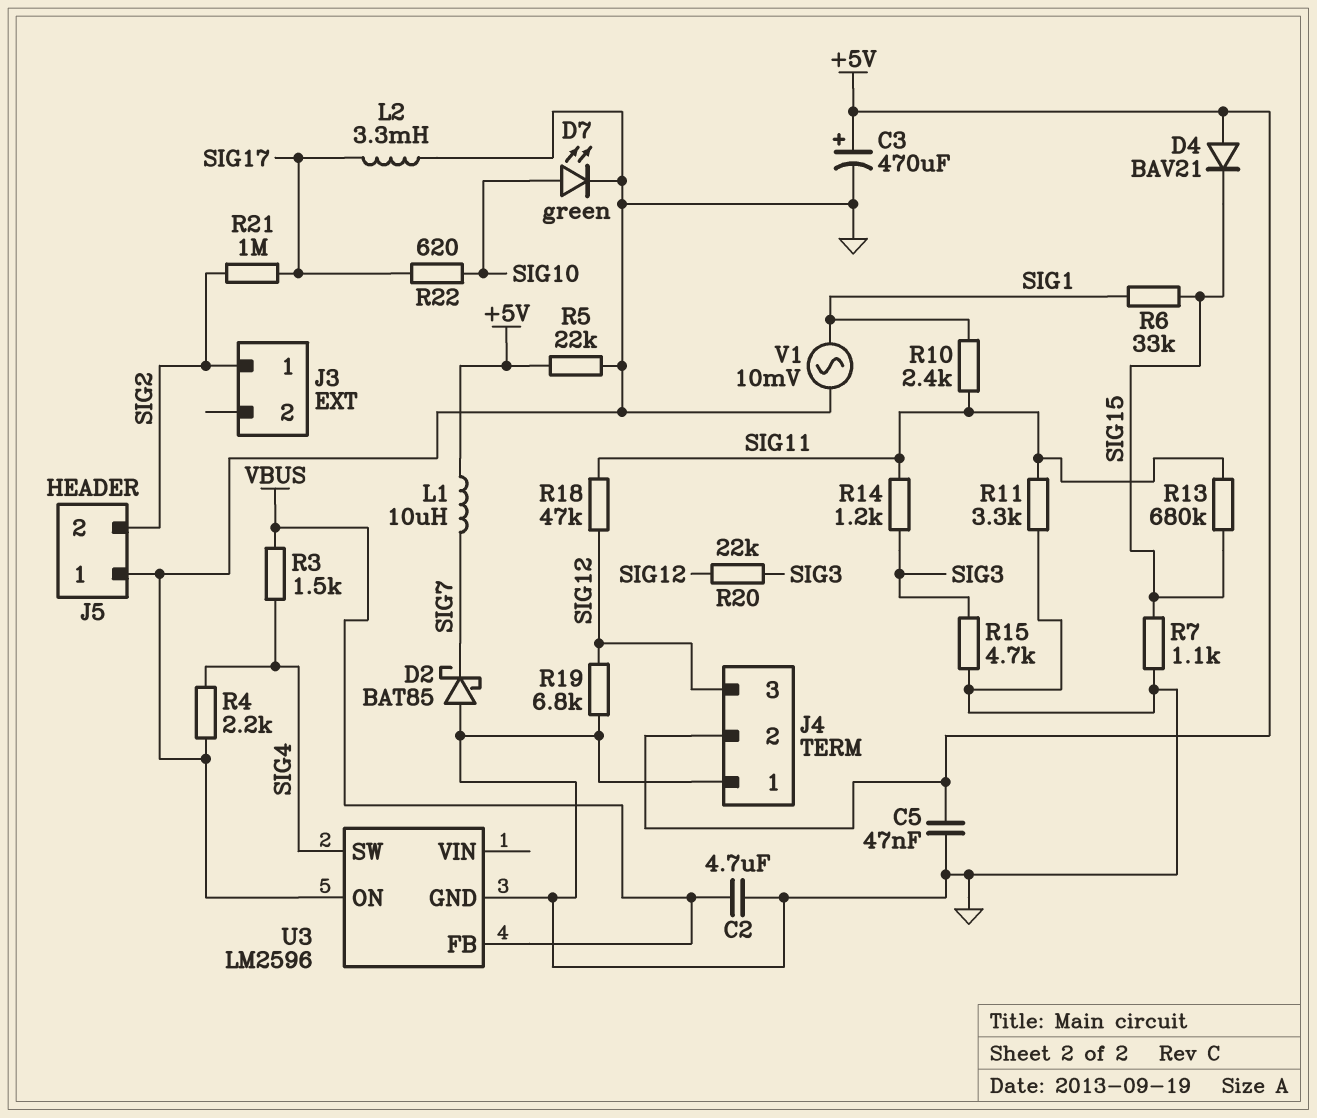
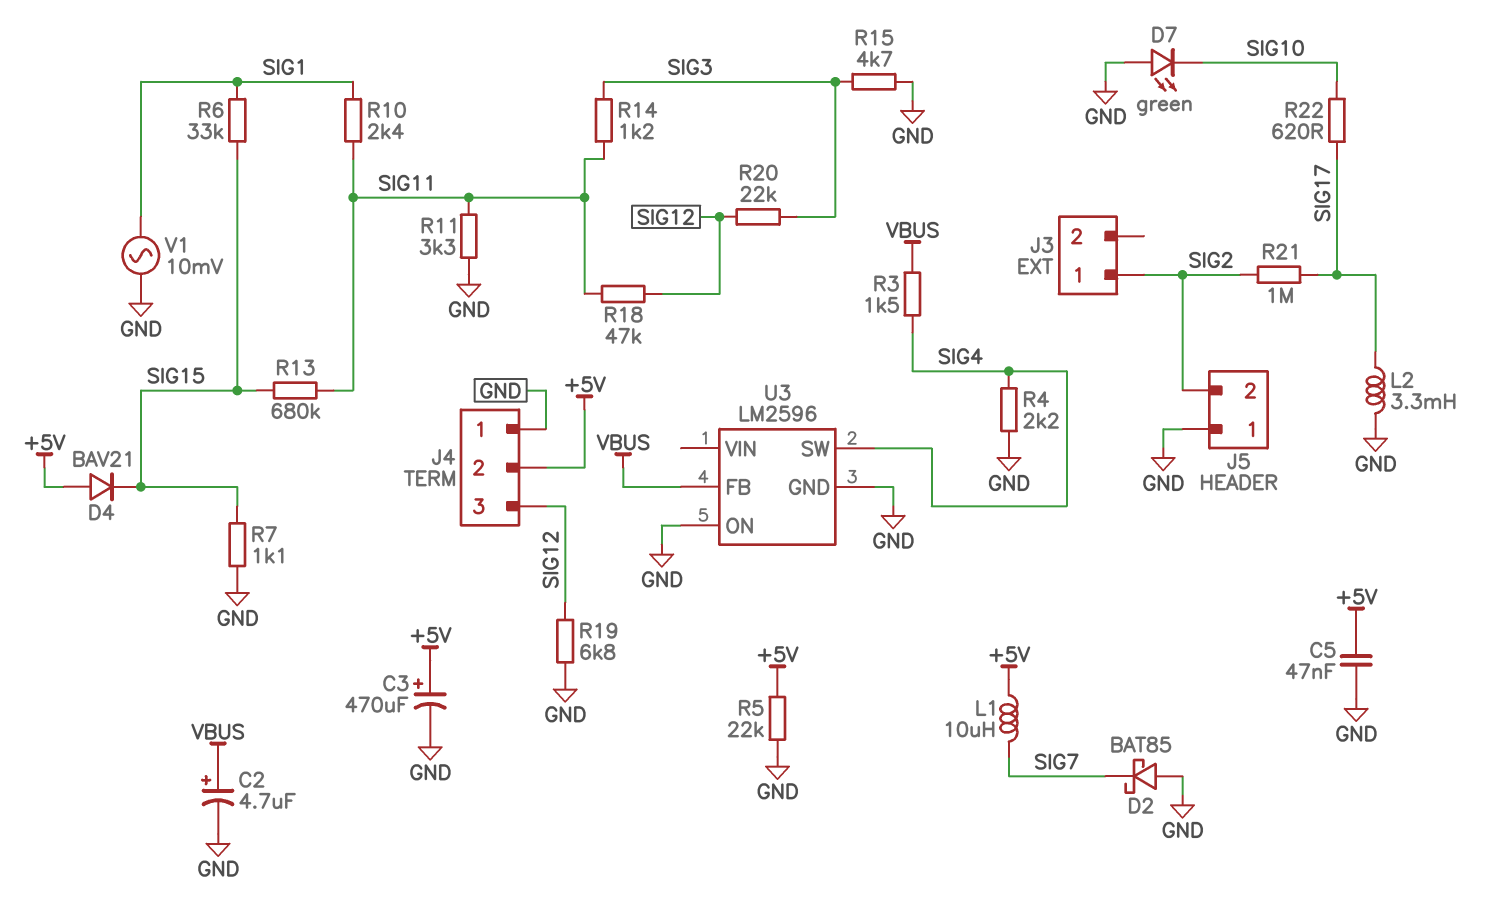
C2: 4.7uF (GND, VBUS) -> 4.7uF (plus VBUS, minus GND)
D7: LED green (A SIG10, K GND) -> LED green (A GND, K SIG10)

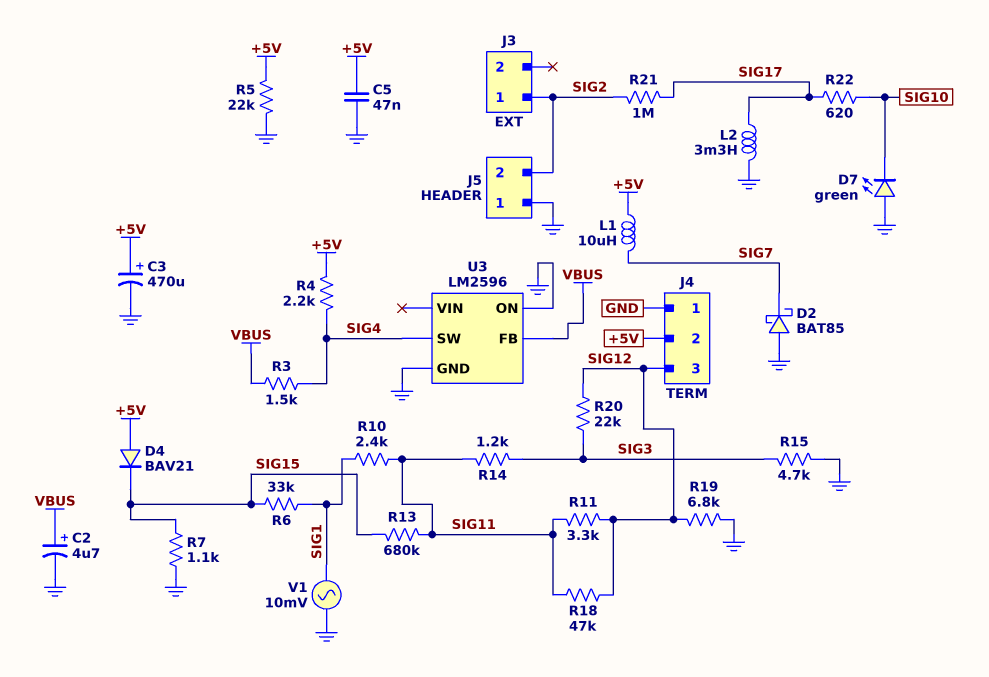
R4: 2.2k (GND, SIG4) -> 2.2k (+5V, SIG4)
R11: 3.3k (GND, SIG11) -> 3.3k (SIG11, SIG12)

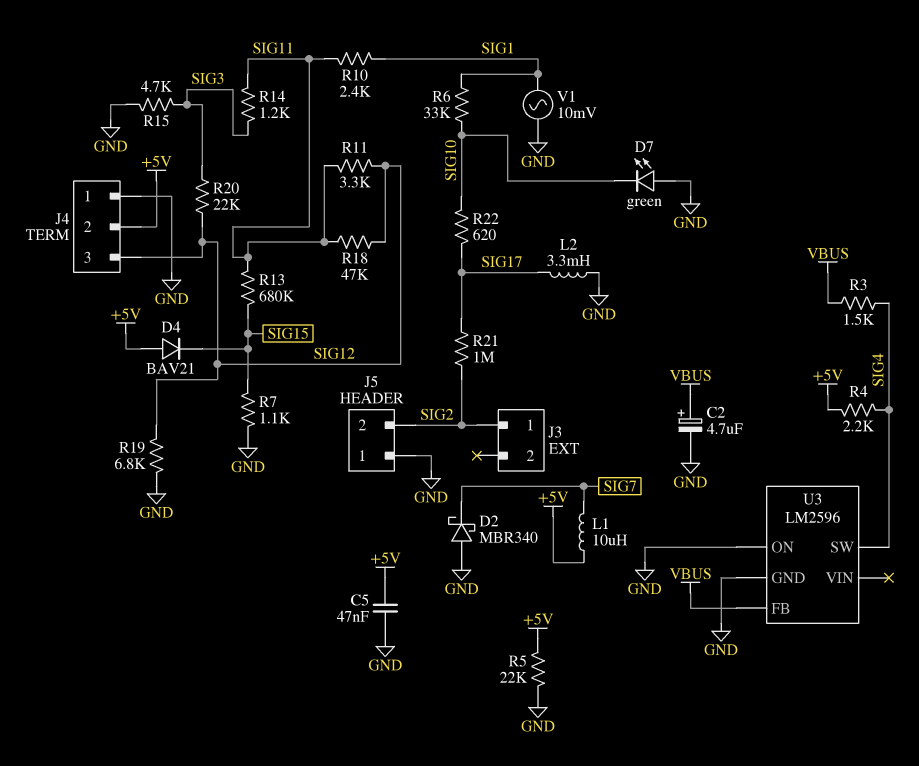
C3: 470uF (plus +5V, minus GND) -> none
D2: schottky BAT85 (A GND, K SIG7) -> schottky MBR340 (A GND, K SIG7)
R6: 33k (SIG1, SIG15) -> 33k (SIG1, SIG10)

